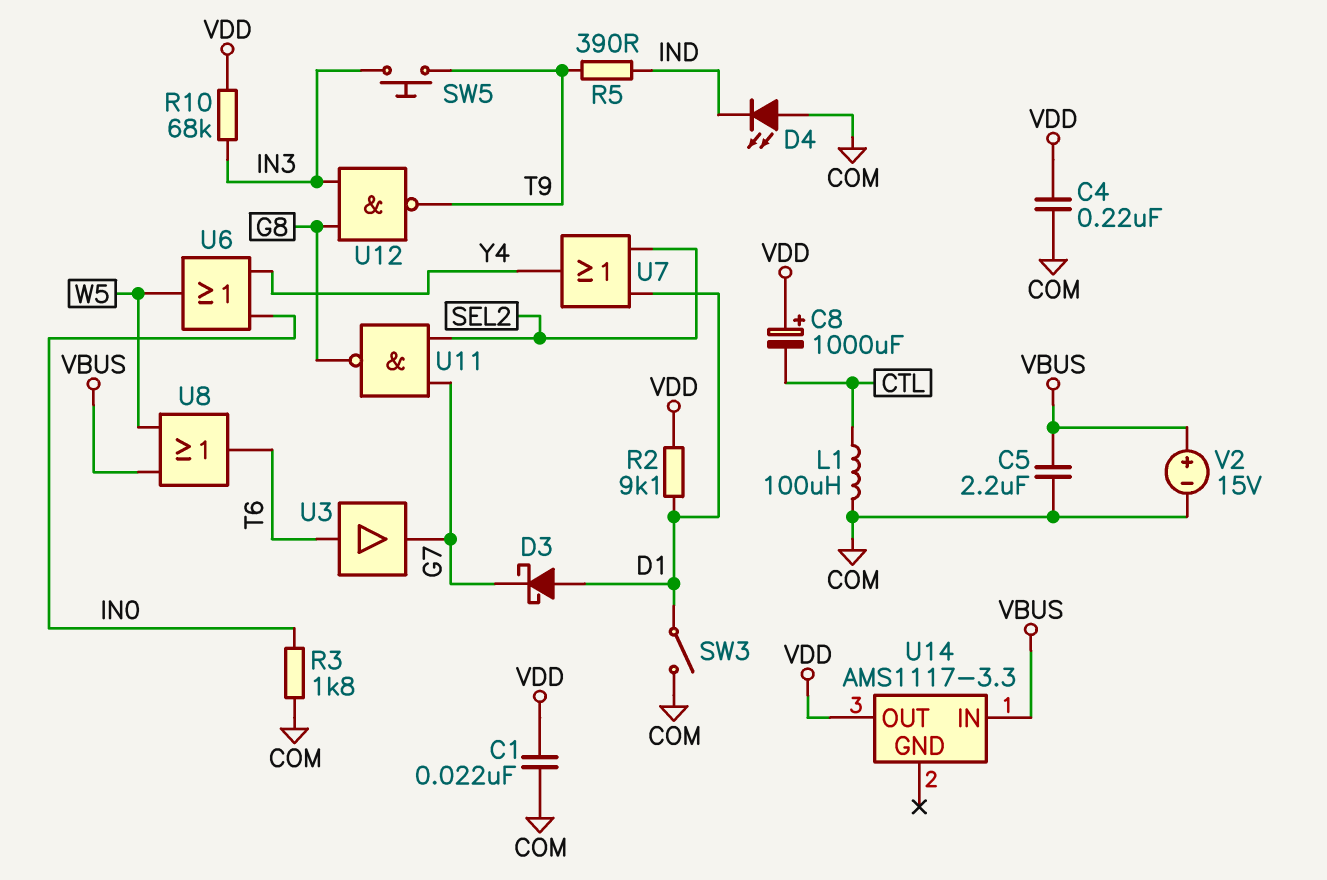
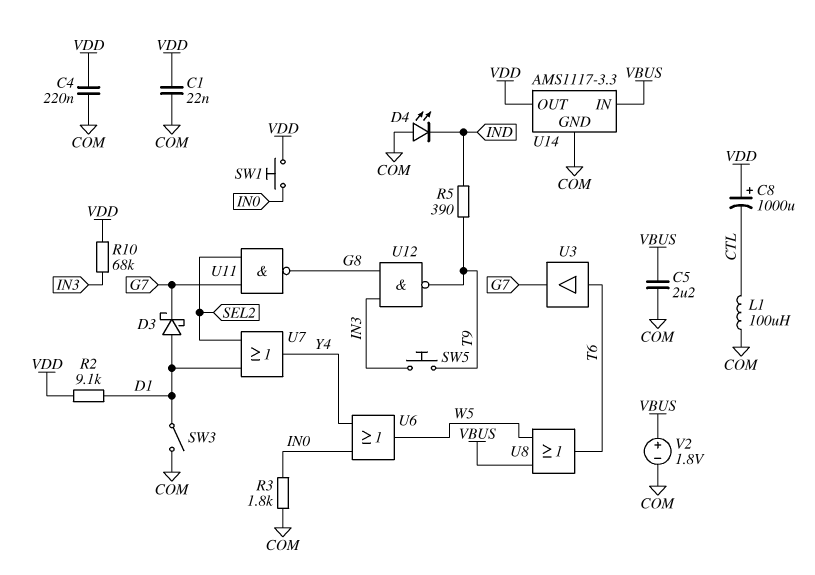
SW1: none -> button (IN0, VDD)
U14 pin GND: none -> COM
V2: 15V (plus VBUS, minus COM) -> 1.8V (plus VBUS, minus COM)

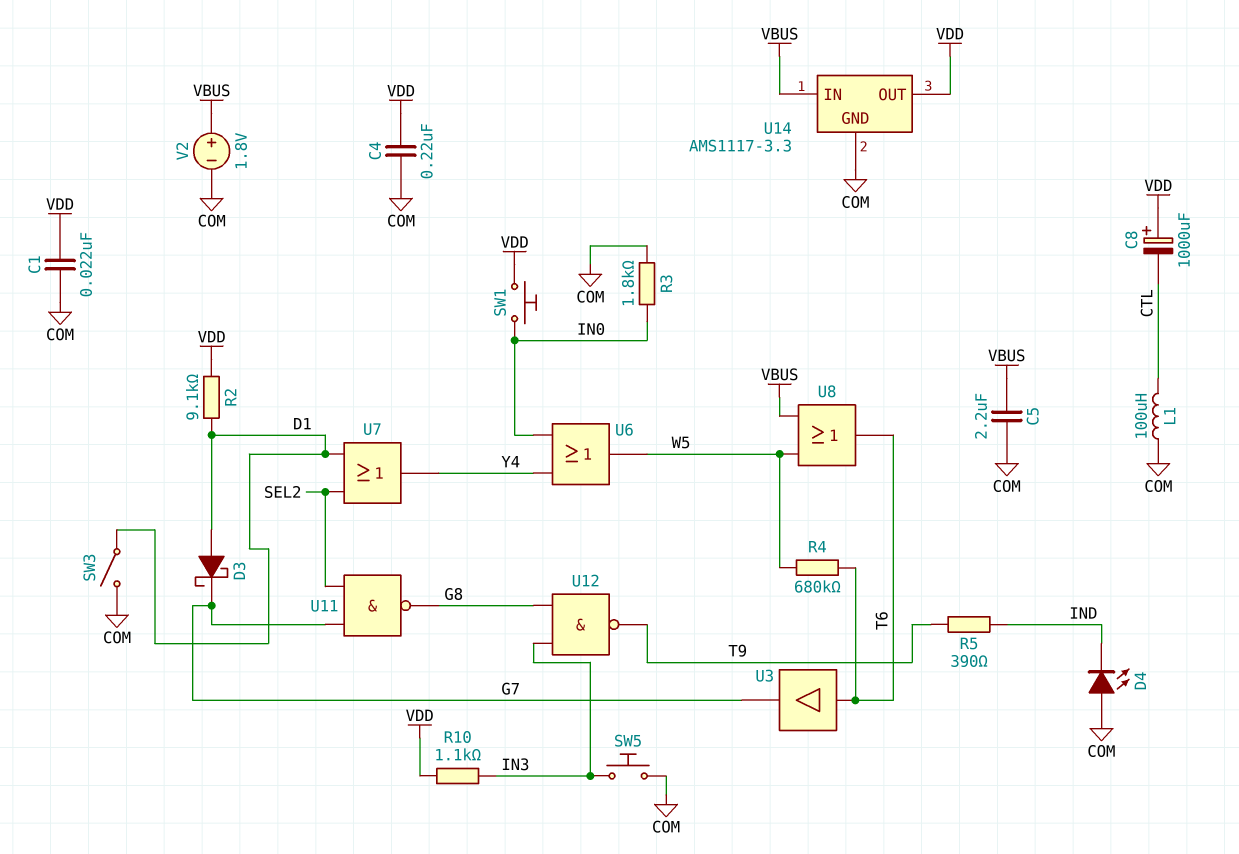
R4: none -> 680k (T6, W5)
R10: 68k (IN3, VDD) -> 1.1k (IN3, VDD)
SW5: button (IN3, T9) -> button (COM, IN3)

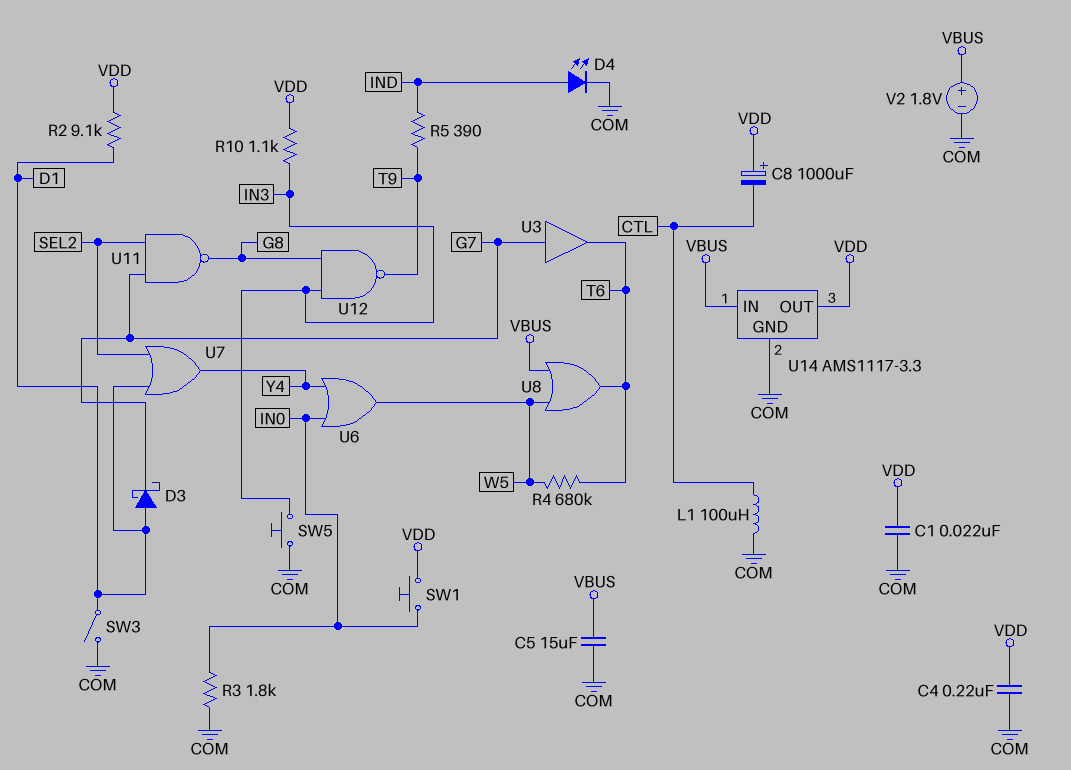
C5: 2.2uF (COM, VBUS) -> 15uF (COM, VBUS)
D4: LED (A COM, K IND) -> LED (A IND, K COM)
U3: buffer (in T6, out G7) -> buffer (in G7, out T6)

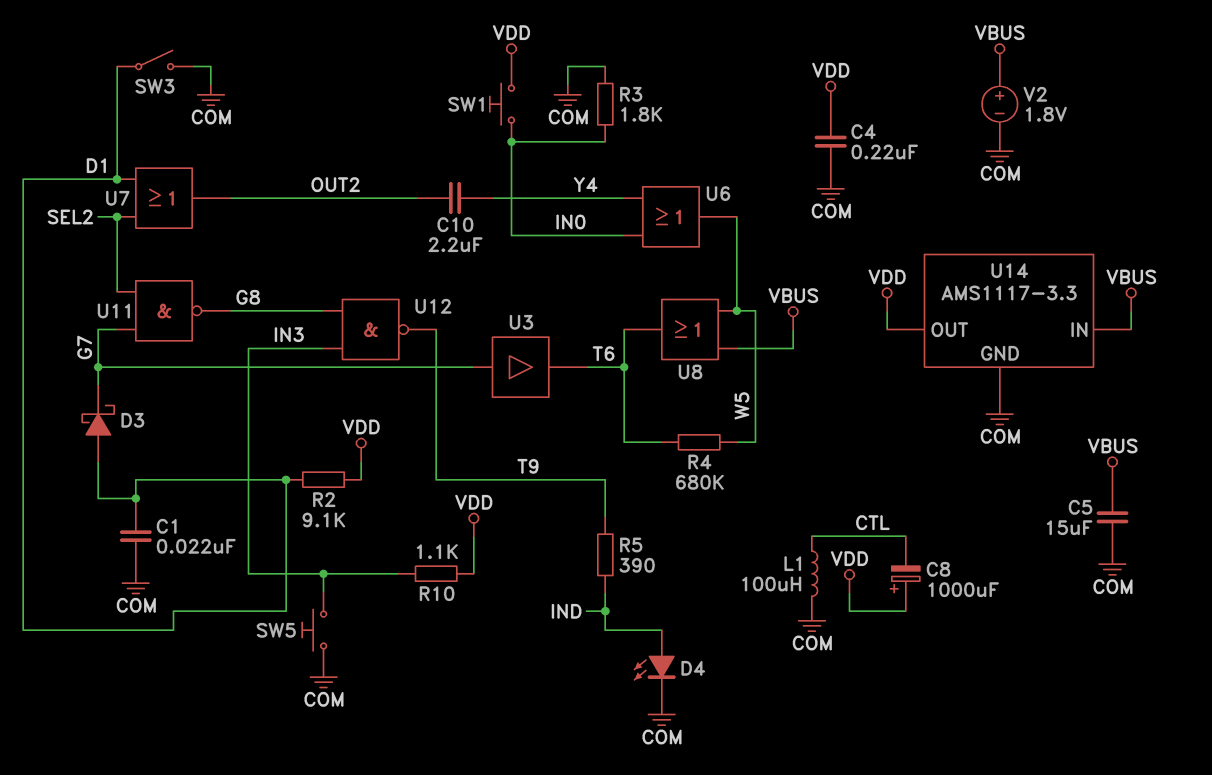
C1: 22nF (COM, VDD) -> 22nF (COM, D1)
C10: none -> 2.2uF (OUT2, Y4)
U7: OR (in D1, in SEL2, out Y4) -> OR (in D1, in SEL2, out OUT2)

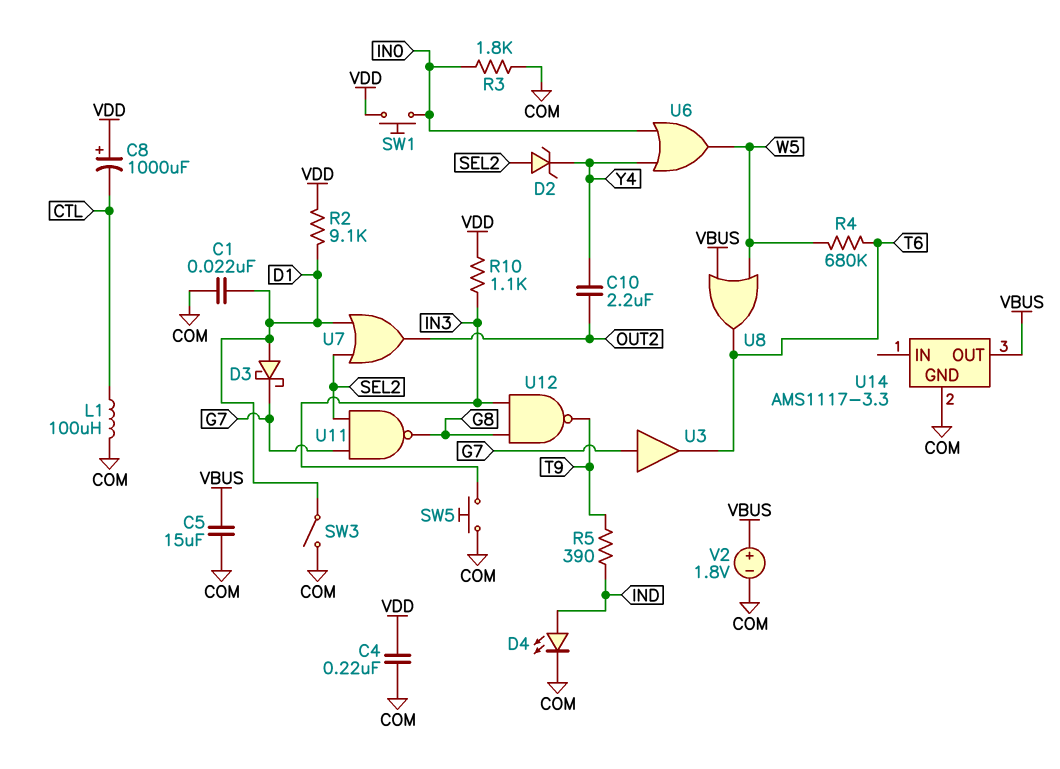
D2: none -> zener (A SEL2, K Y4)
U14 pin IN: VBUS -> none
U14 pin OUT: VDD -> VBUS

